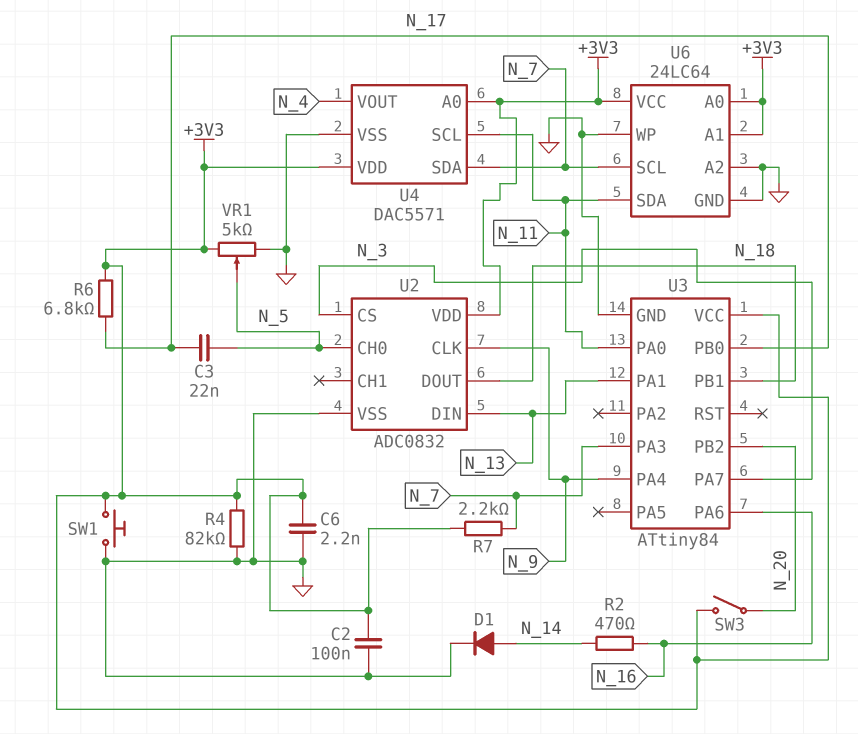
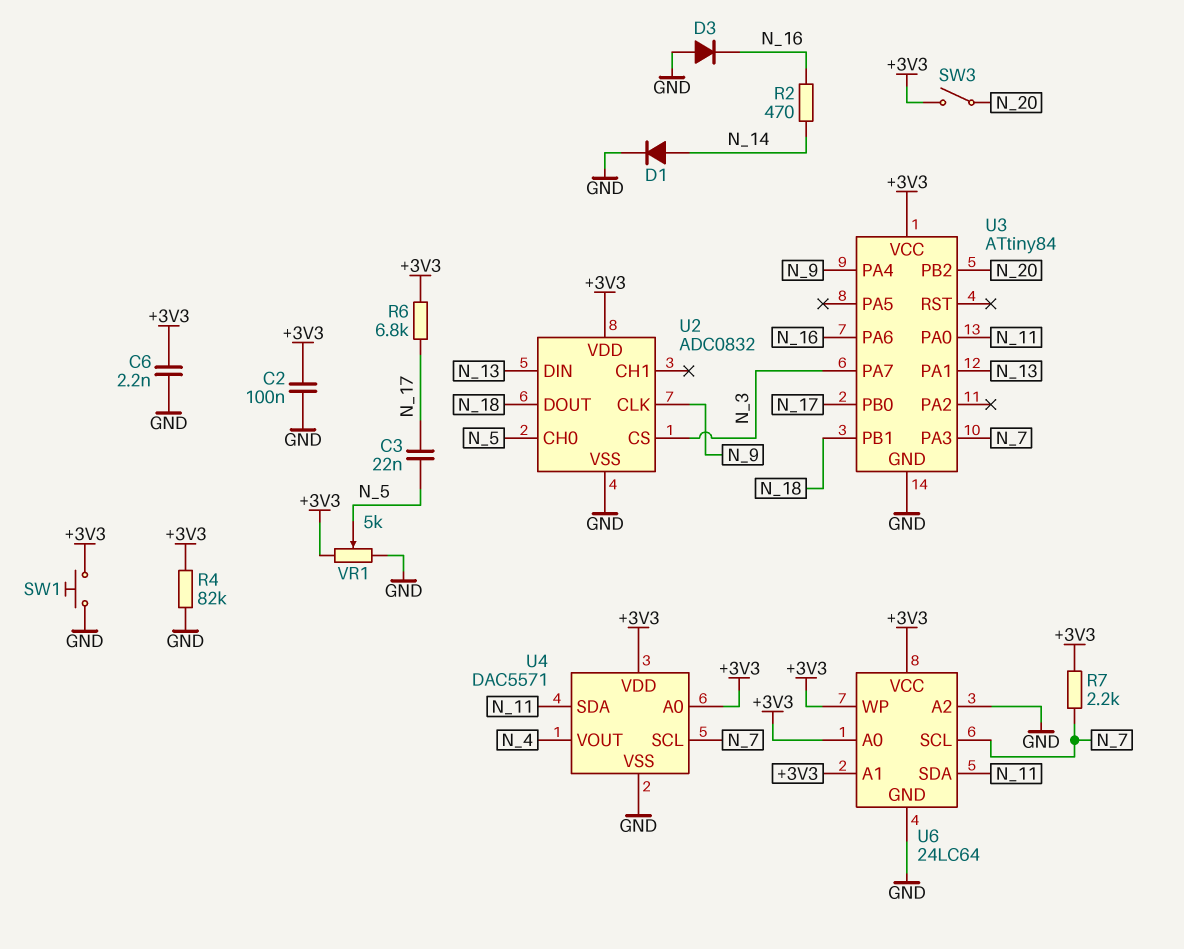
D3: none -> diode (A GND, K N_16)
U4 pin SCL: N_11 -> N_7
U4 pin SDA: N_7 -> N_11
U6 pin WP: GND -> +3V3

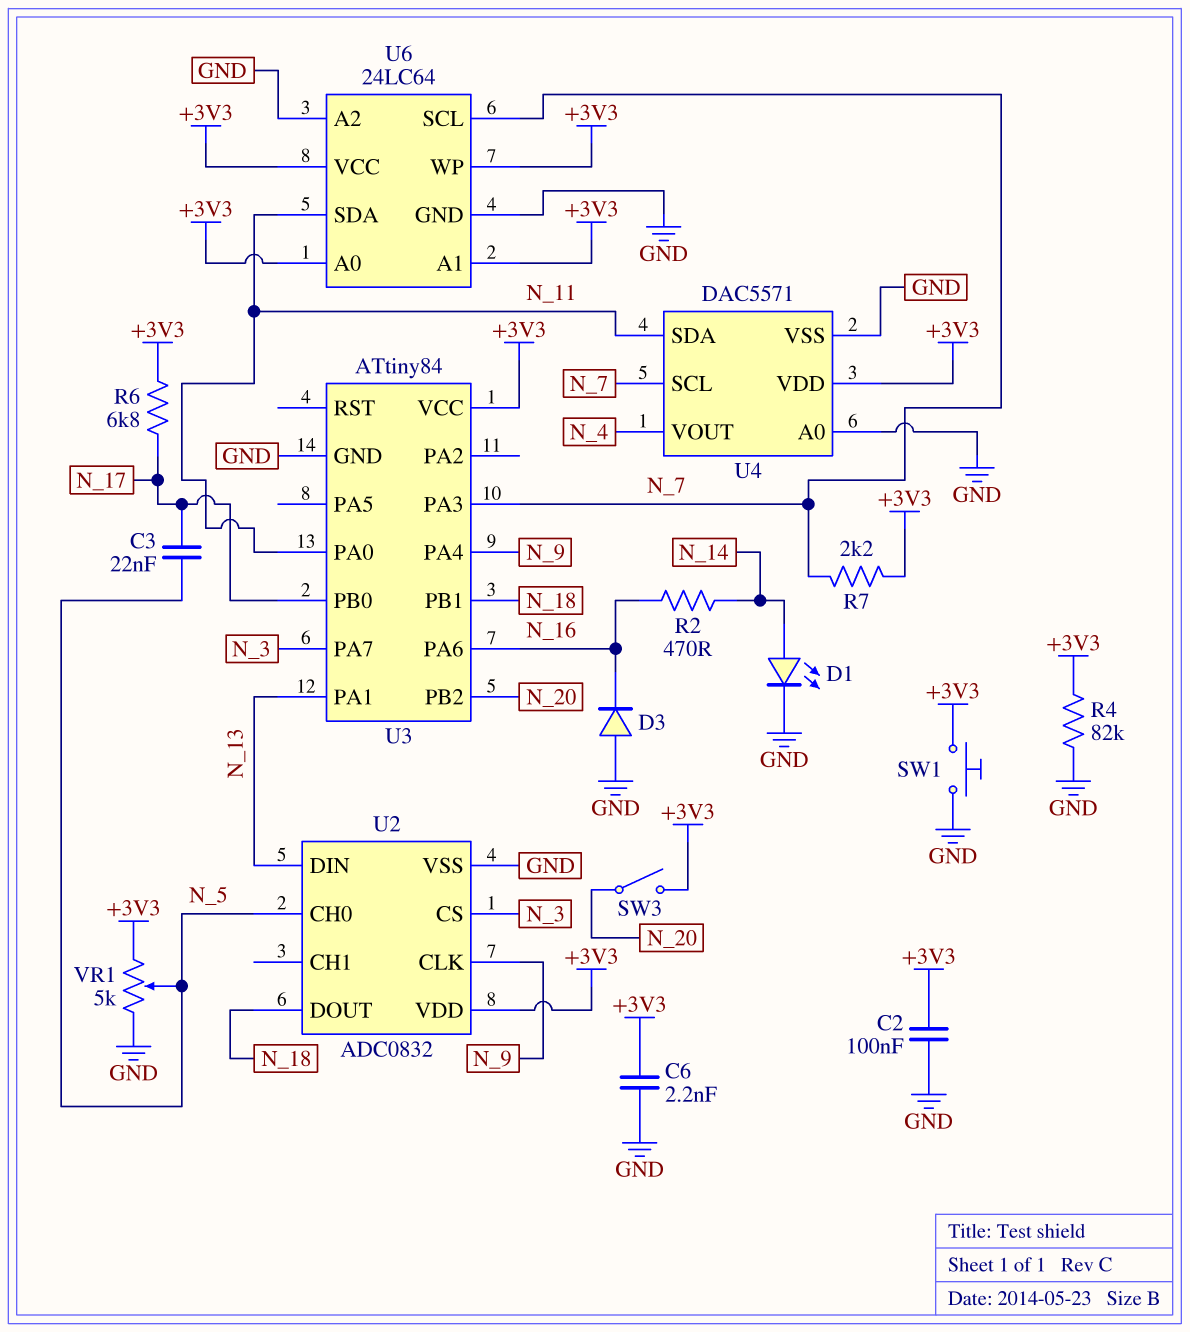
D1: diode (A N_14, K GND) -> LED (A N_14, K GND)
U4 pin A0: +3V3 -> GND

